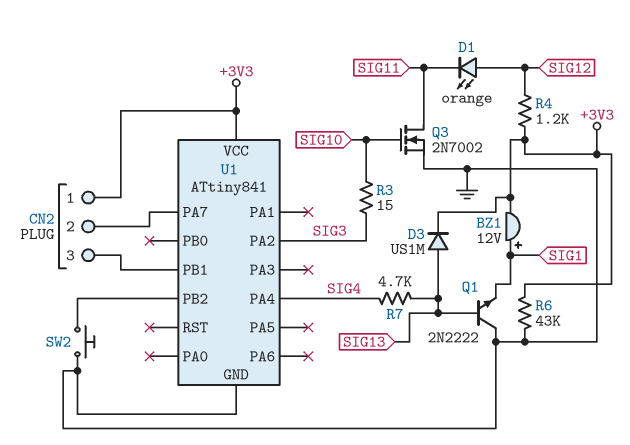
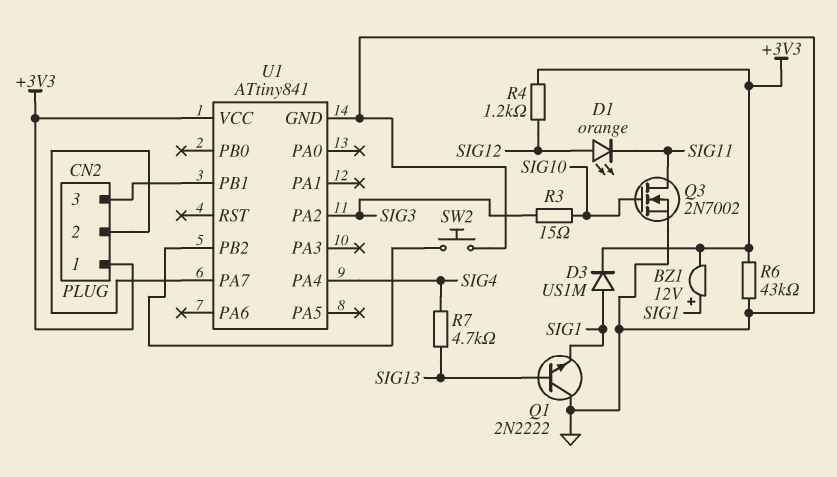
D3: diode US1M (A SIG13, K +3V3) -> diode US1M (A SIG1, K +3V3)

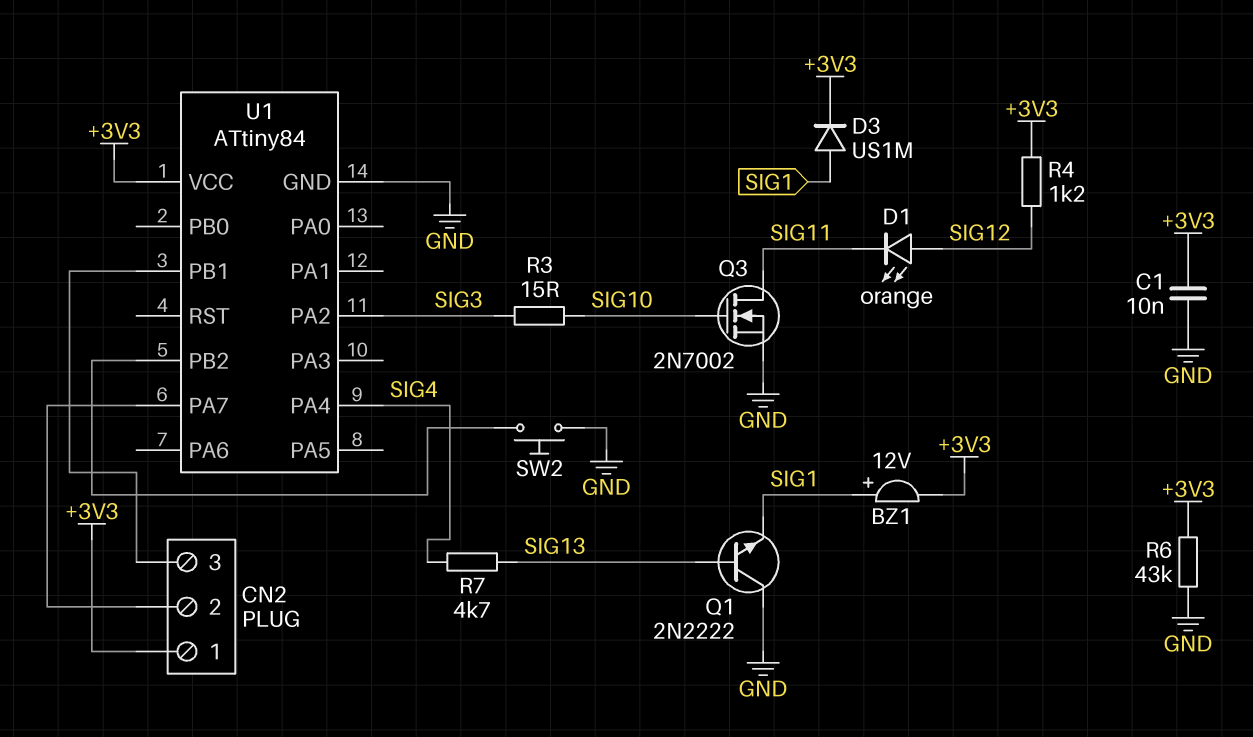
C1: none -> 10nF (+3V3, GND)
U1: ATtiny841 -> ATtiny84

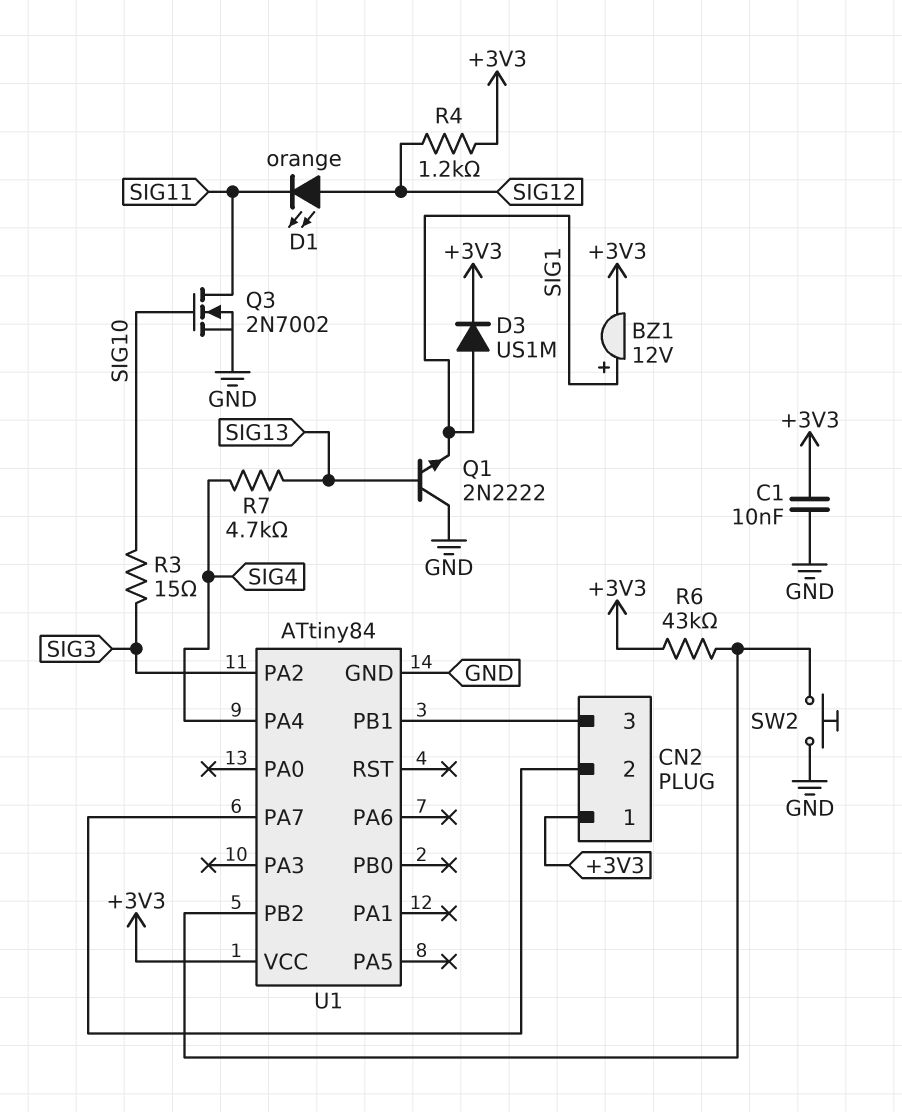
R6: 43k (+3V3, GND) -> 43k (+3V3, U1/PB2)

